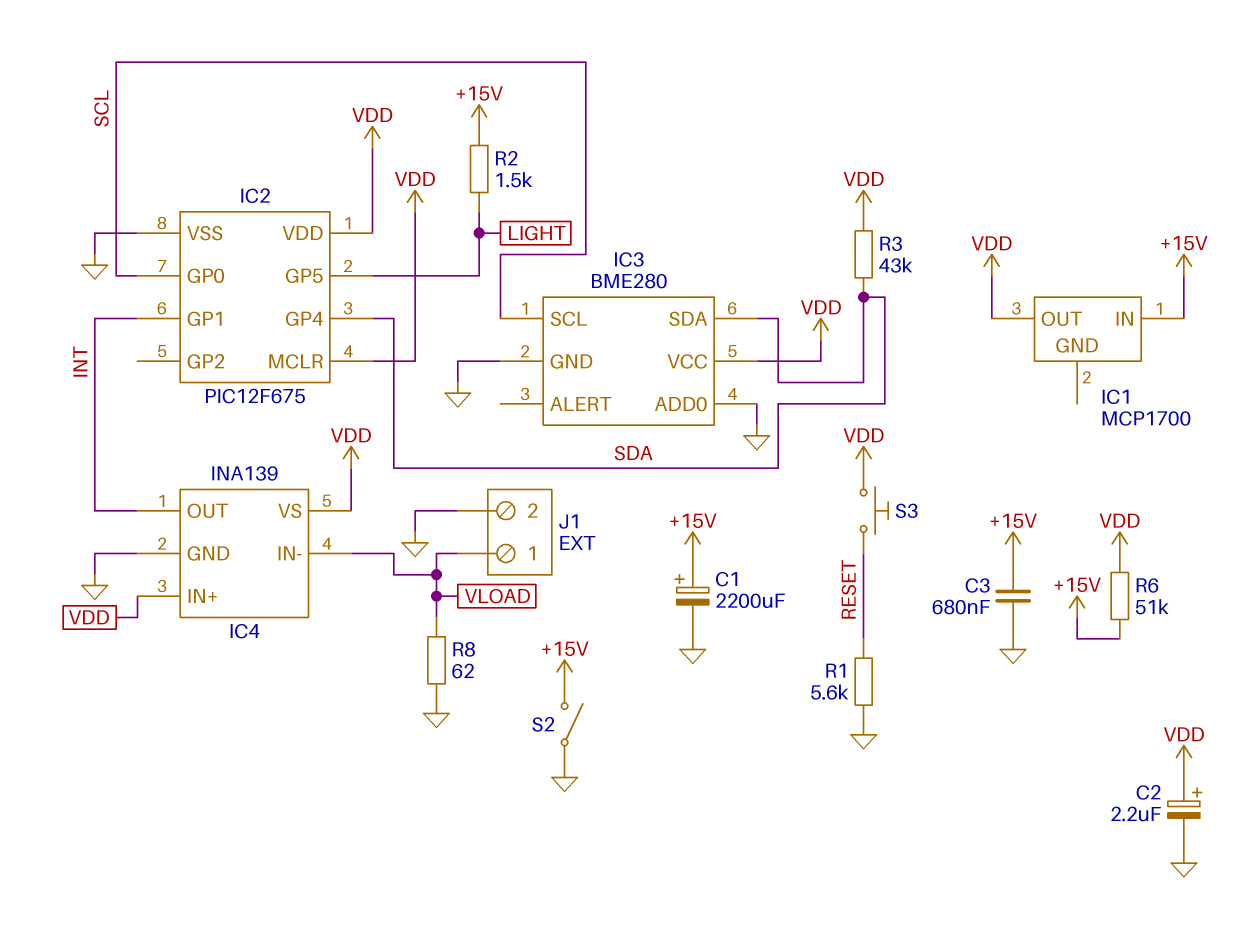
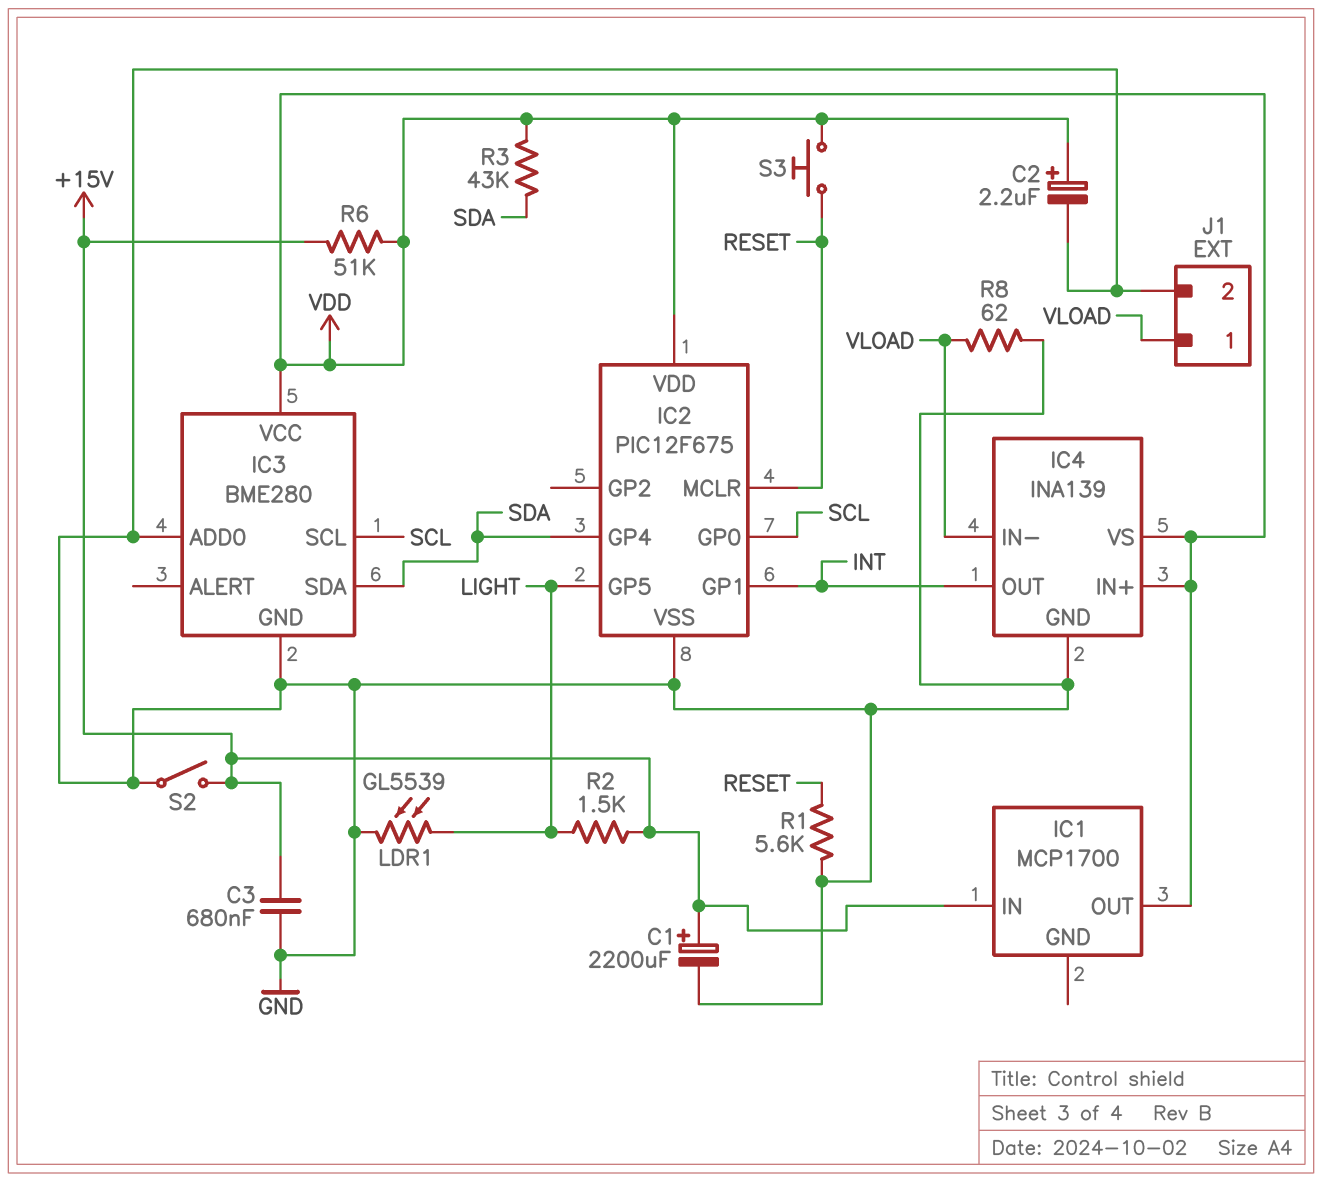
IC2 pin MCLR: VDD -> RESET
LDR1: none -> GL5539 (GND, LIGHT)

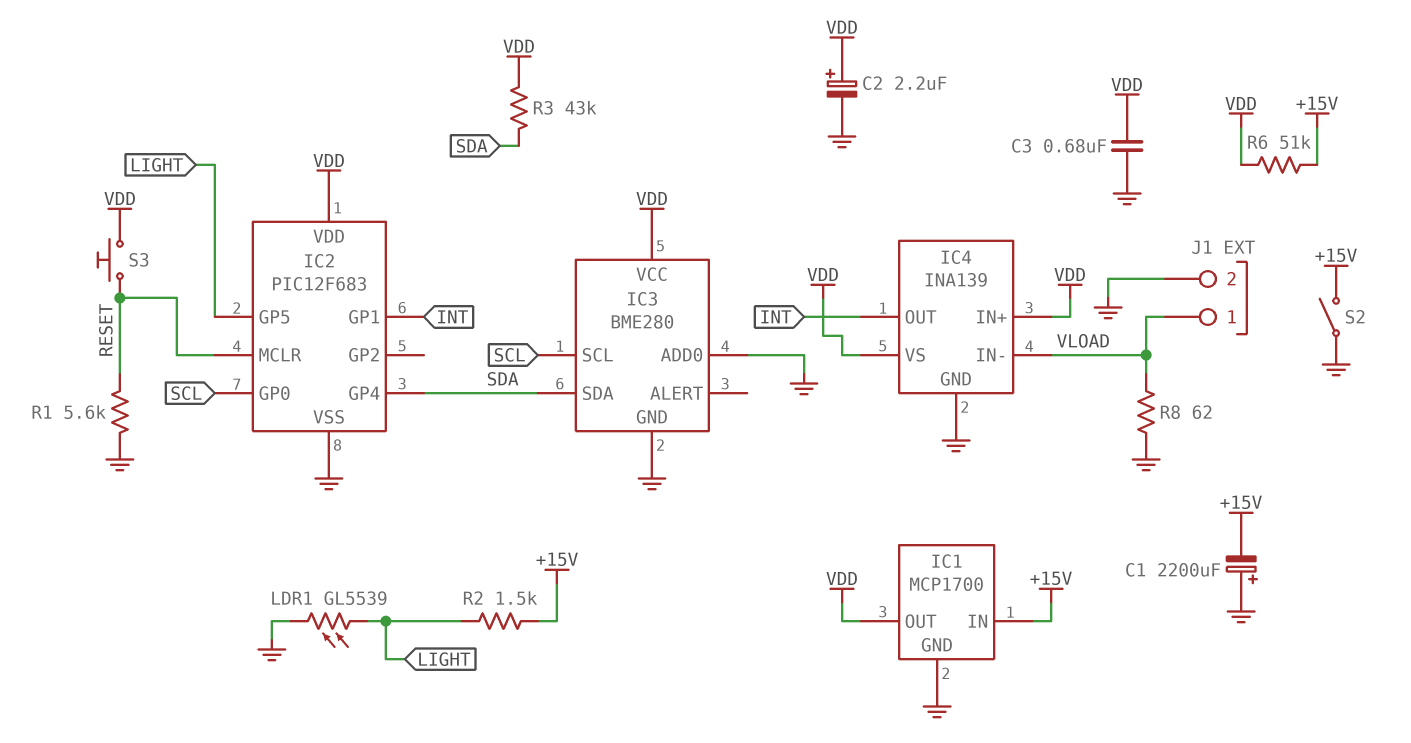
C1: 2200uF (plus +15V, minus GND) -> 2200uF (plus GND, minus +15V)
C3: 680nF (+15V, GND) -> 680nF (GND, VDD)
IC1 pin GND: none -> GND
IC2: PIC12F675 -> PIC12F683

